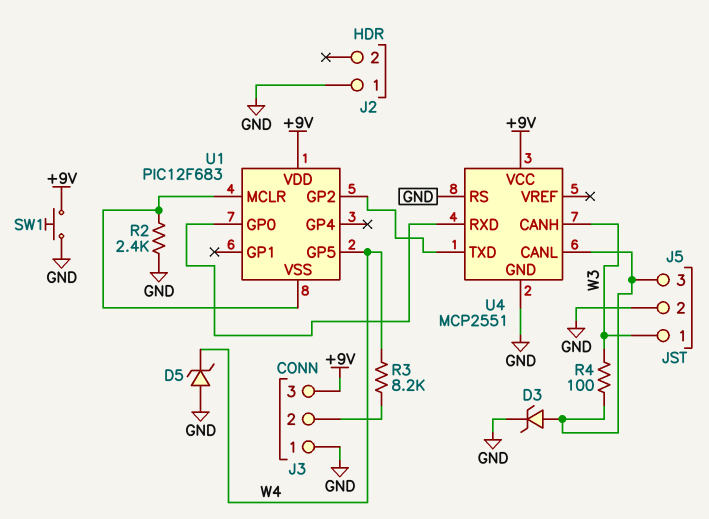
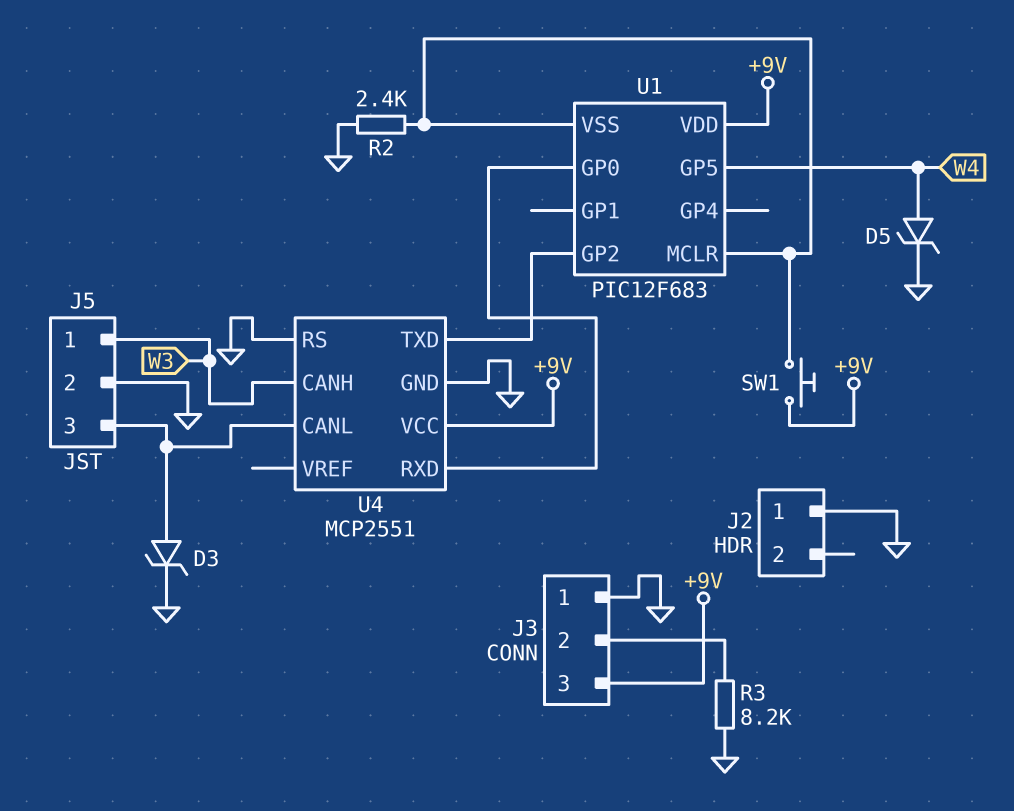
D5: zener (A GND, K W4) -> zener (A W4, K GND)
R3: 8.2k (J3/2, W4) -> 8.2k (GND, J3/2)
R4: 100 (J5/3, W3) -> none
SW1: button (+9V, GND) -> button (+9V, U1/MCLR)

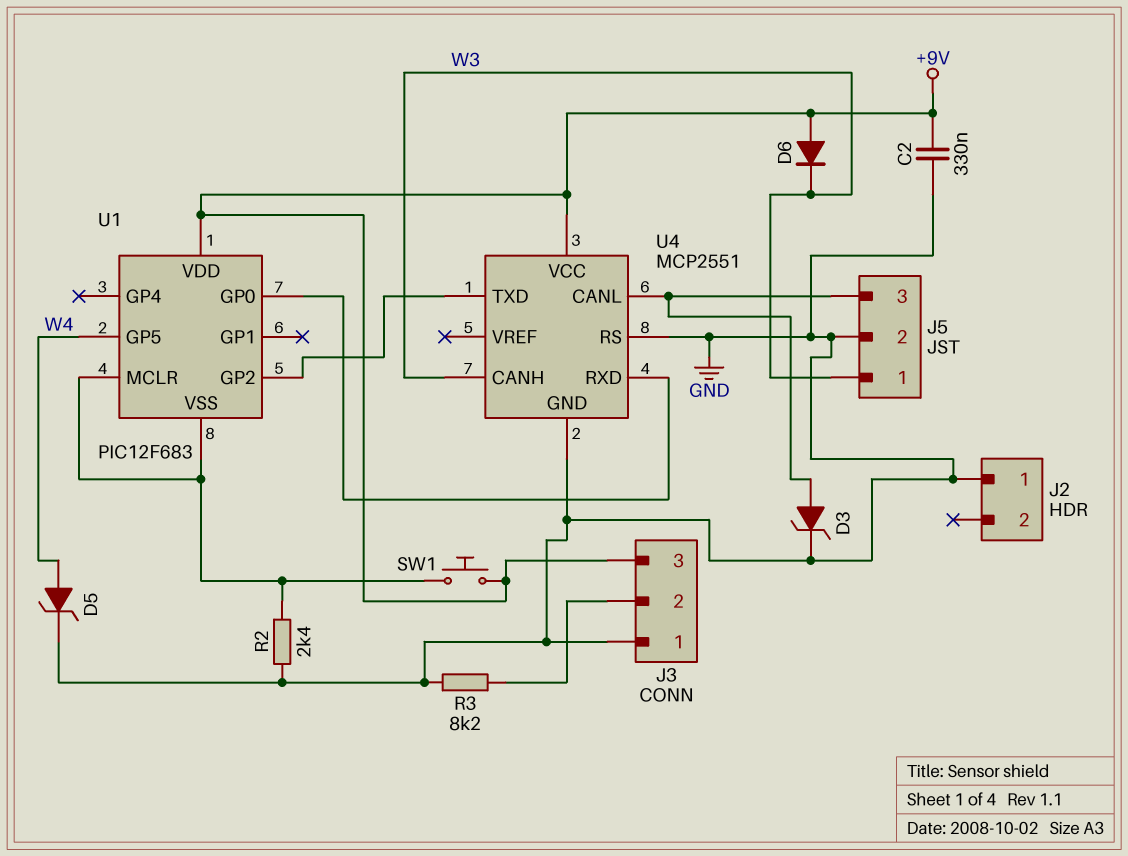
C2: none -> 330nF (+9V, GND)
D6: none -> diode (A +9V, K W3)

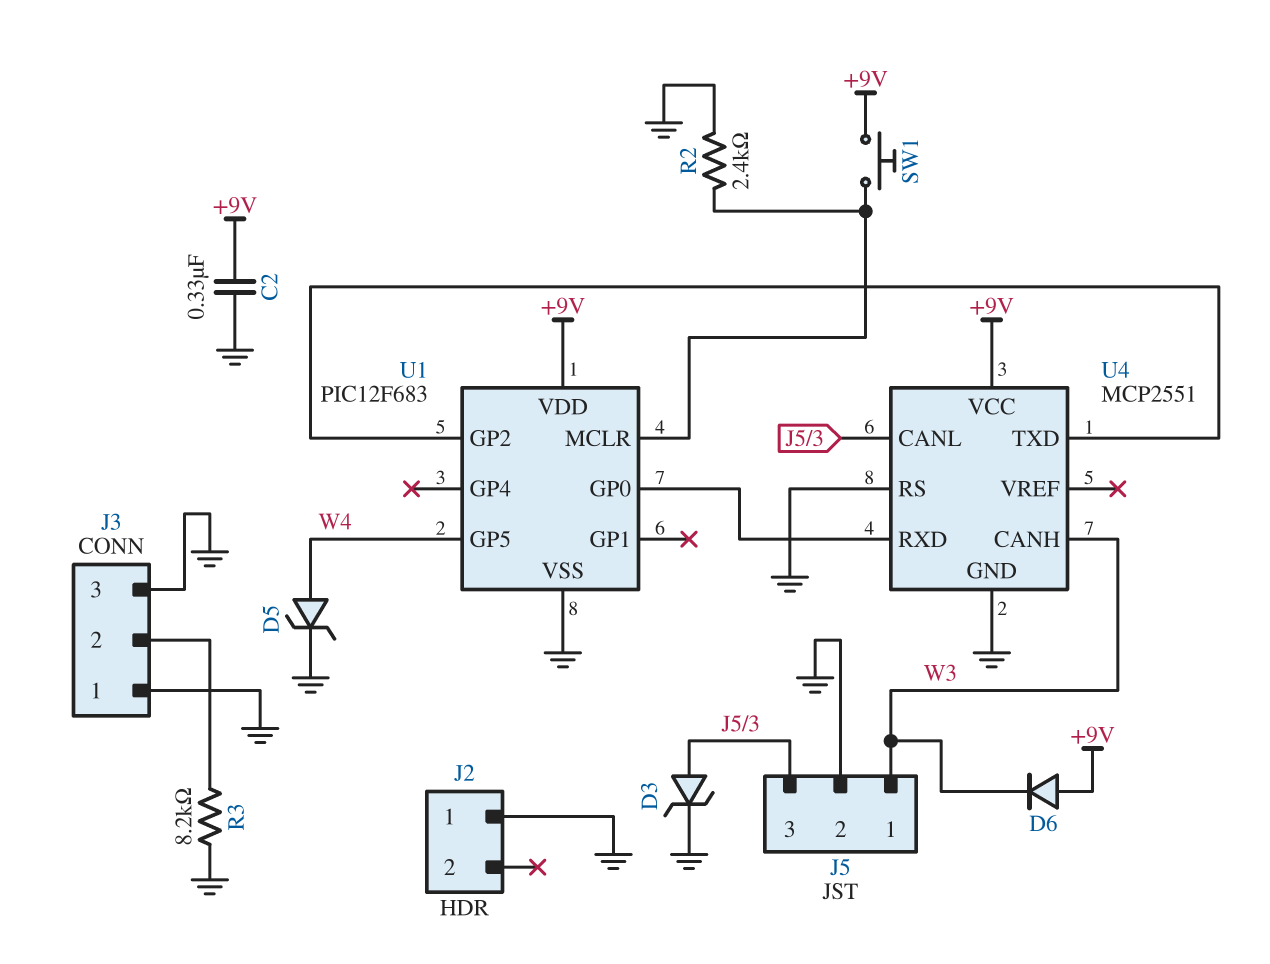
J3 pin 3: +9V -> GND
U1 pin VSS: U1/MCLR -> GND

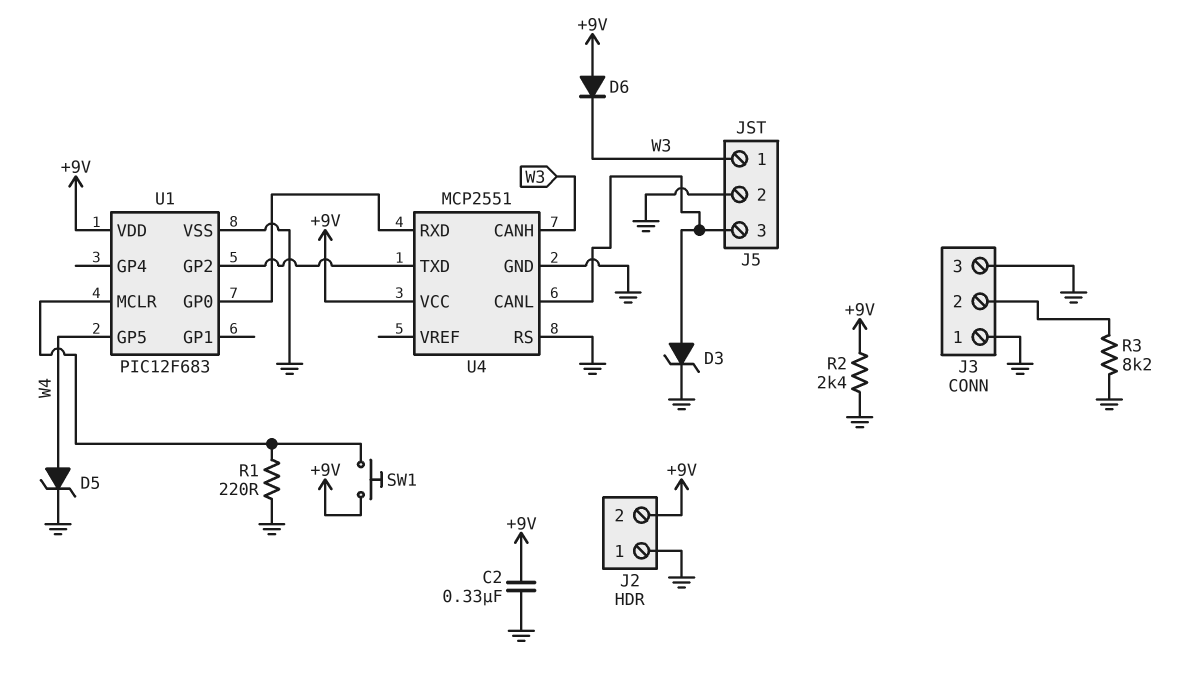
J2 pin 2: none -> +9V
R1: none -> 220 (GND, U1/MCLR)
R2: 2.4k (GND, U1/MCLR) -> 2.4k (+9V, GND)

